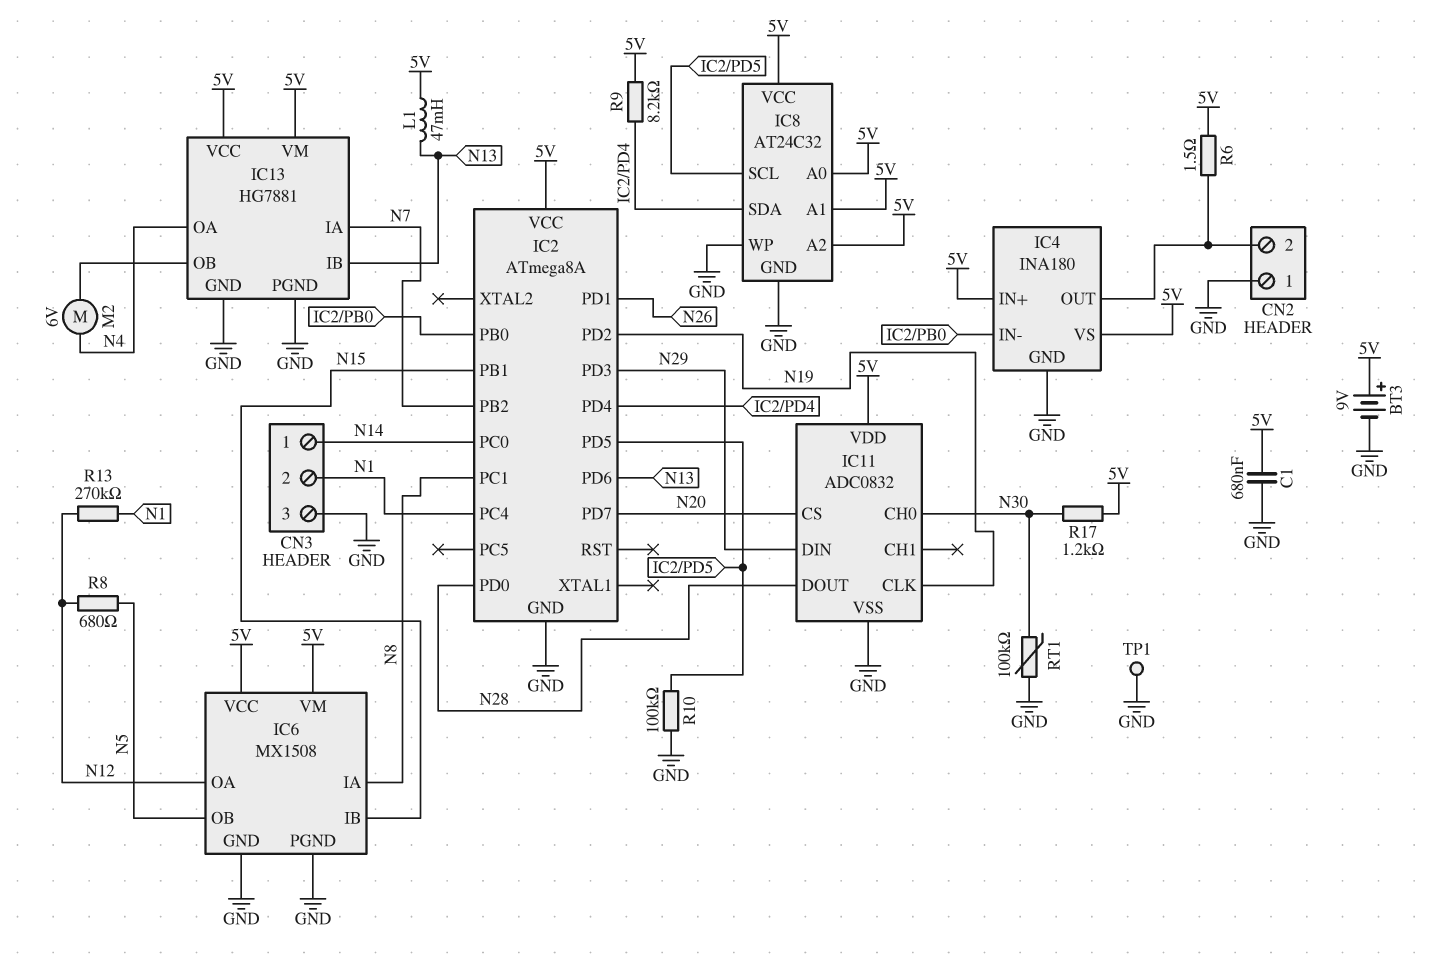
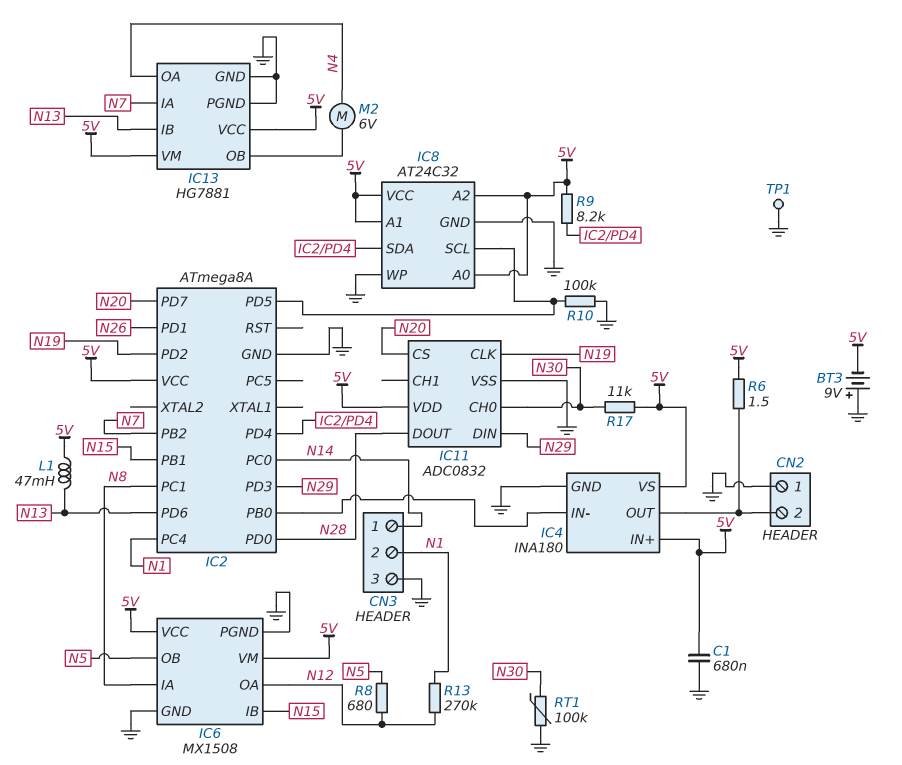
BT3: 9V (plus 5V, minus GND) -> 9V (plus GND, minus 5V)
R17: 1.2k (5V, N30) -> 11k (5V, N30)

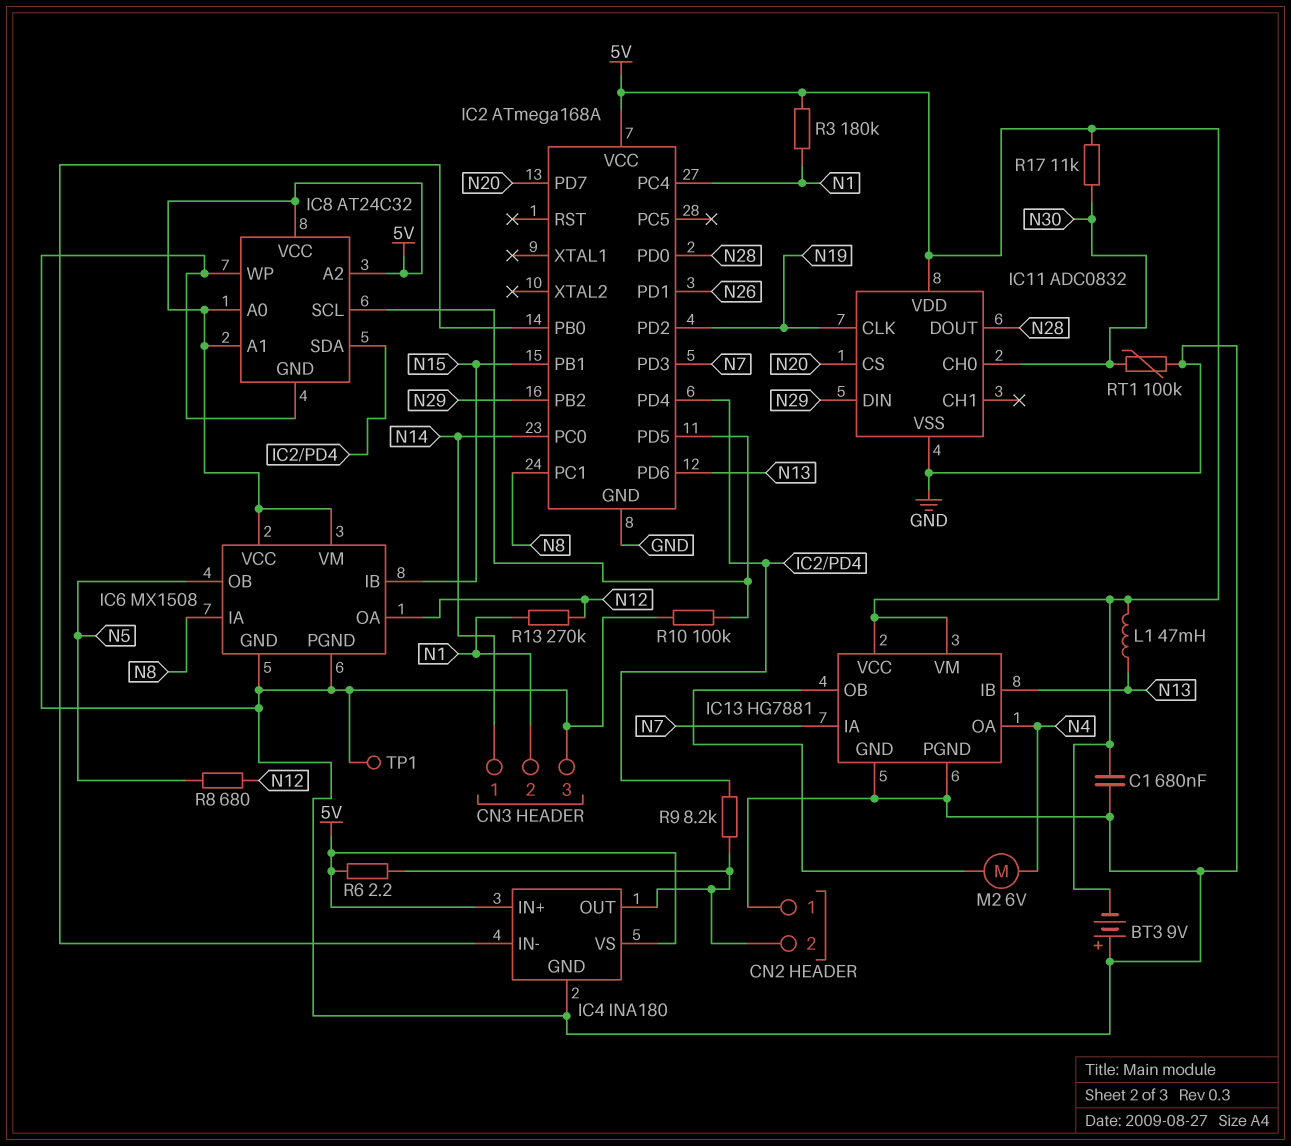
IC2: ATmega8A -> ATmega168A
IC2 pin PB2: N7 -> N29
IC2 pin PD3: N29 -> N7
R3: none -> 180k (5V, N1)
R6: 1.5 (5V, CN2/2) -> 2.2 (5V, CN2/2)
R9: 8.2k (5V, IC2/PD4) -> 8.2k (CN2/2, IC2/PD4)

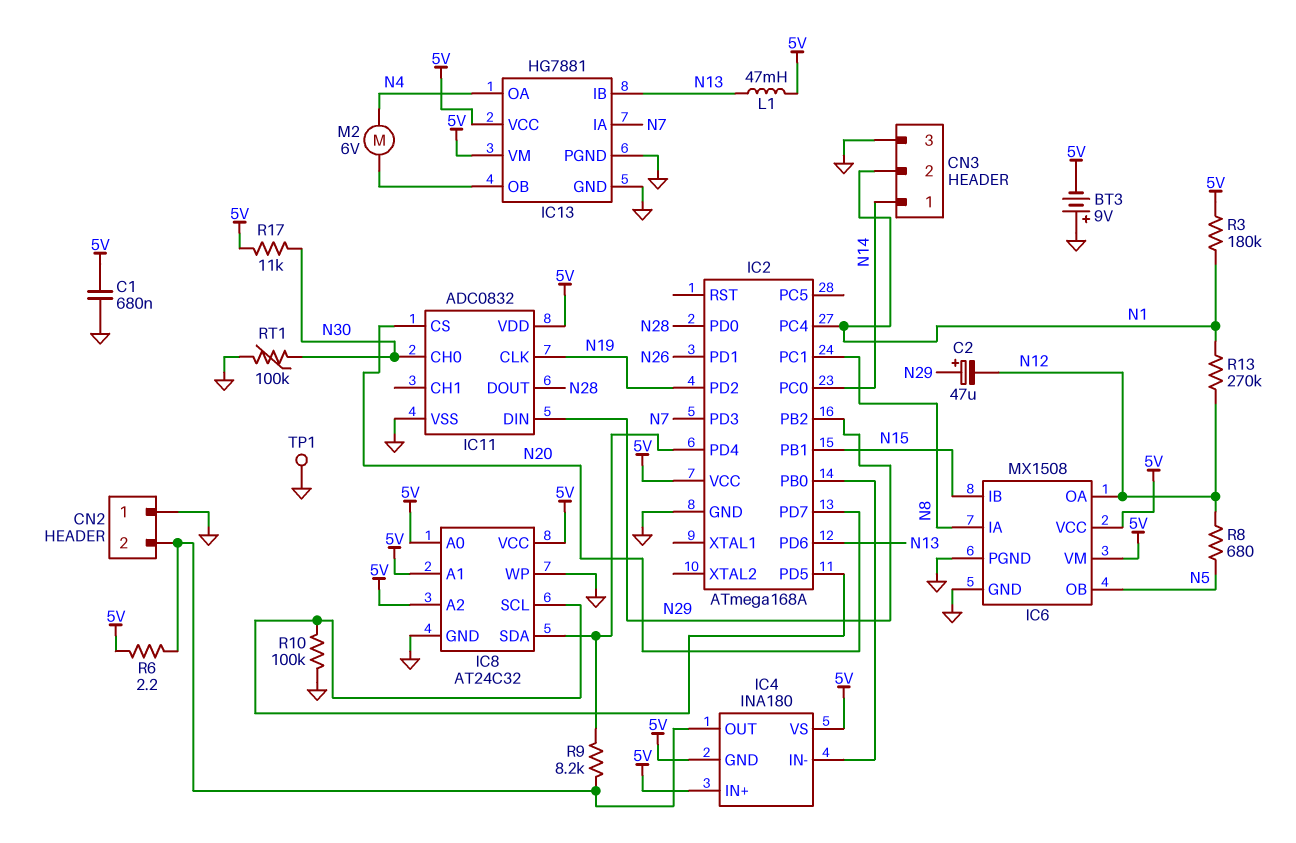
C2: none -> 47uF (plus N29, minus N12)
IC4 pin GND: GND -> 5V

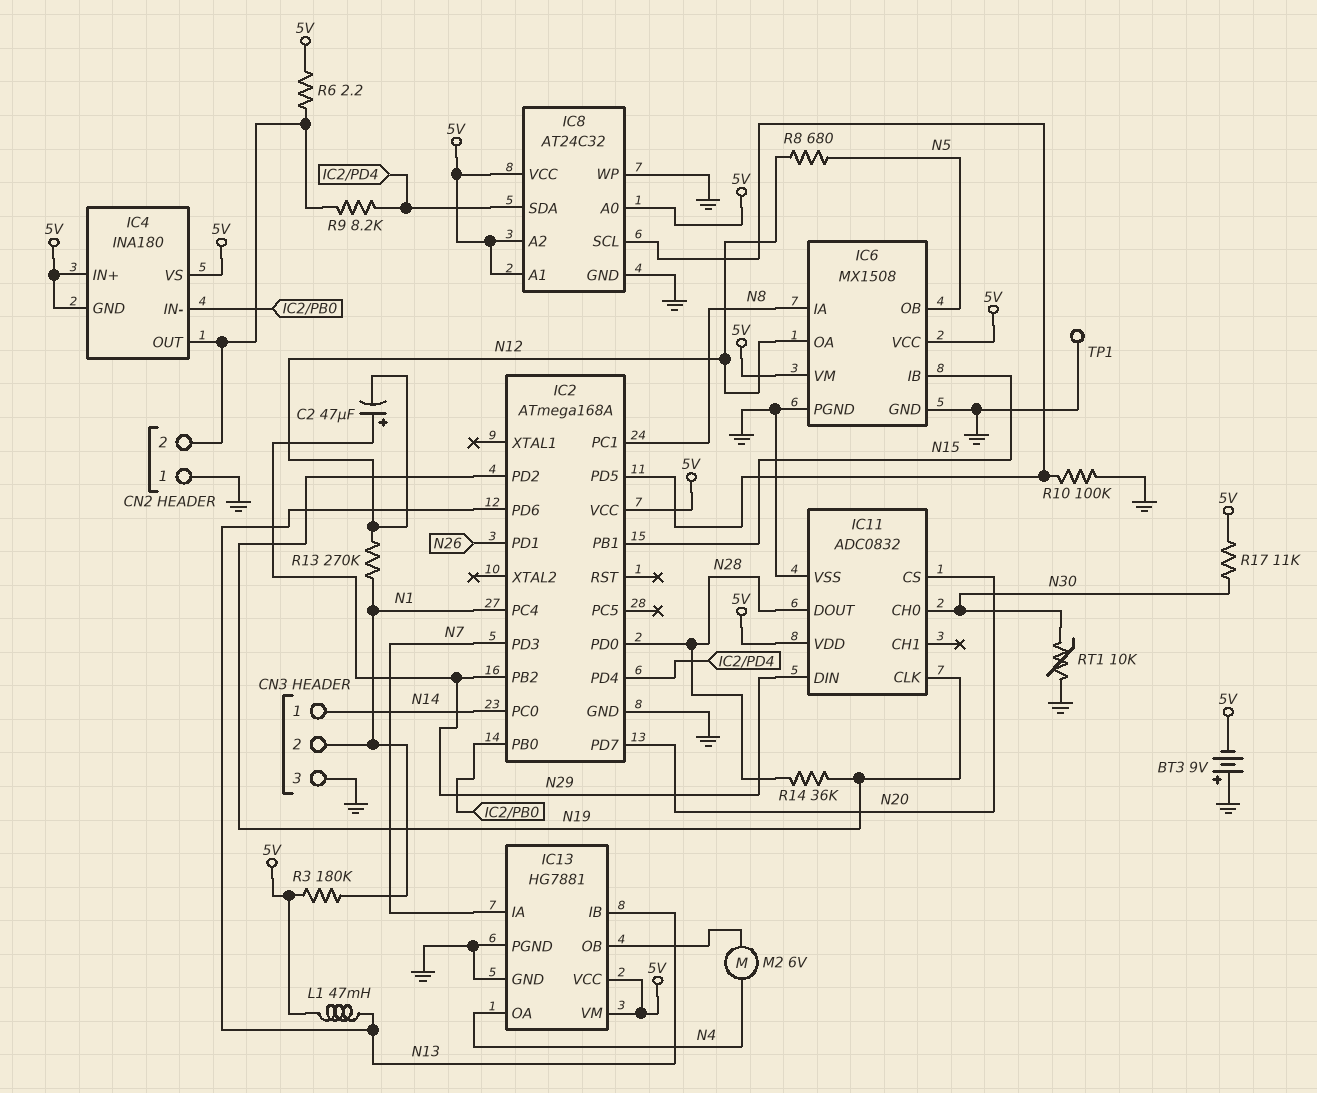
C1: 680nF (5V, GND) -> none
R14: none -> 36k (N19, N28)
RT1: 100k (GND, N30) -> 10k (GND, N30)

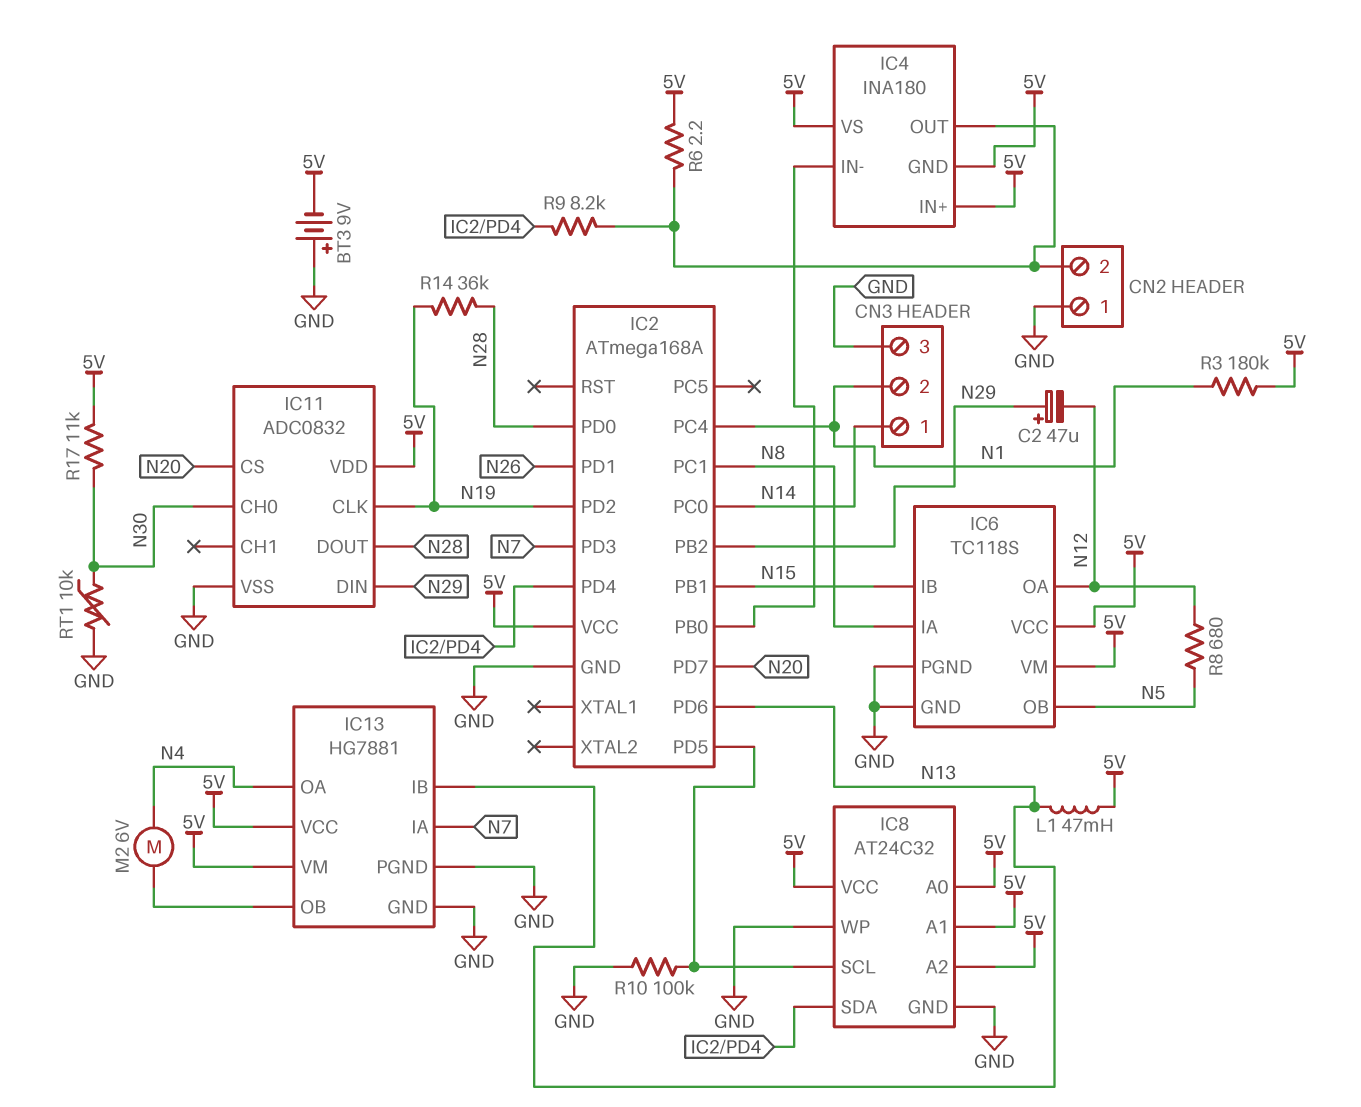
IC6: MX1508 -> TC118S
R13: 270k (N1, N12) -> none
TP1: test point (GND) -> none

